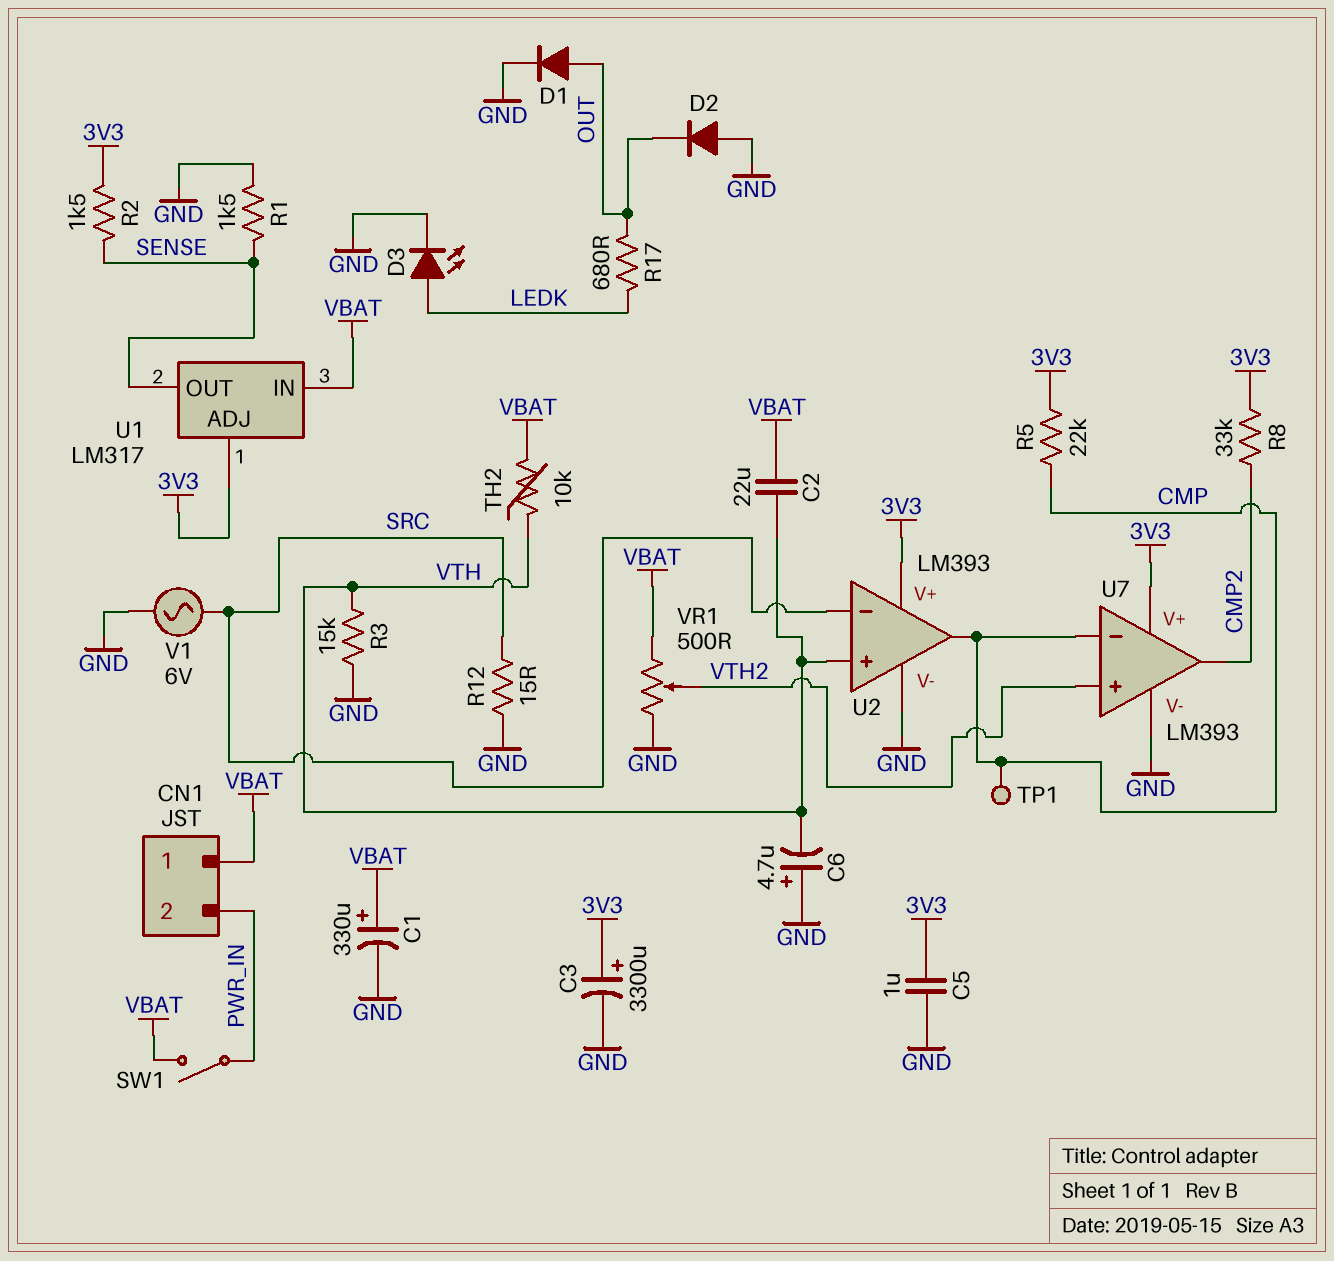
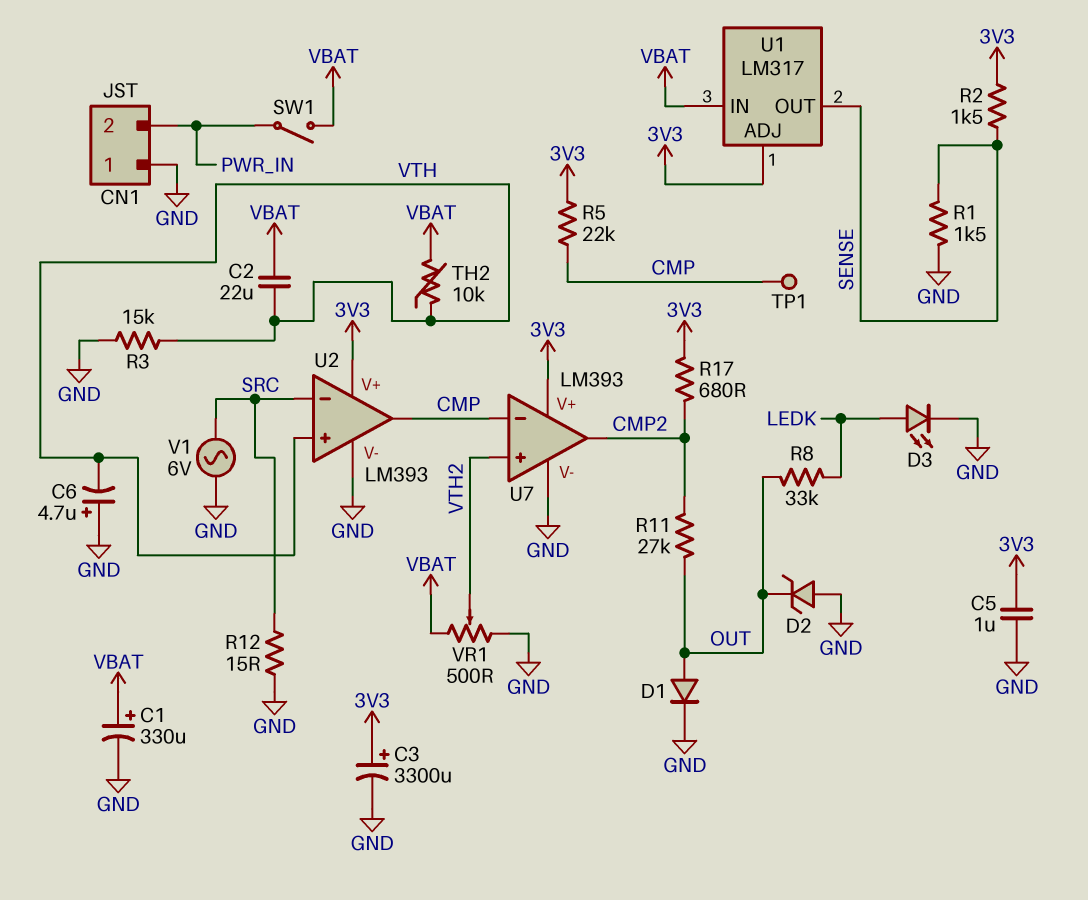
CN1 pin 1: VBAT -> GND
D2: diode (A GND, K OUT) -> zener (A GND, K OUT)
R8: 33k (3V3, CMP2) -> 33k (LEDK, OUT)
R11: none -> 27k (CMP2, OUT)
R17: 680 (LEDK, OUT) -> 680 (3V3, CMP2)

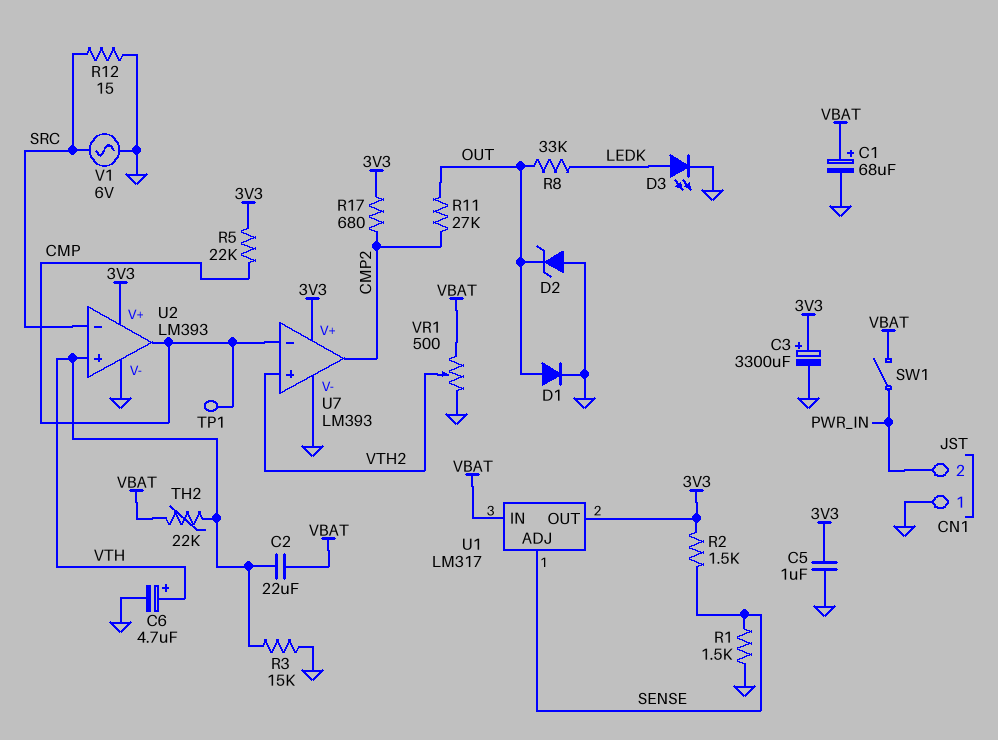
C1: 330uF (plus VBAT, minus GND) -> 68uF (plus VBAT, minus GND)
C6: 4.7uF (plus GND, minus VTH) -> 4.7uF (plus VTH, minus GND)
TH2: 10k (VBAT, VTH) -> 22k (VBAT, VTH)
U1 pin ADJ: 3V3 -> SENSE
U1 pin OUT: SENSE -> 3V3

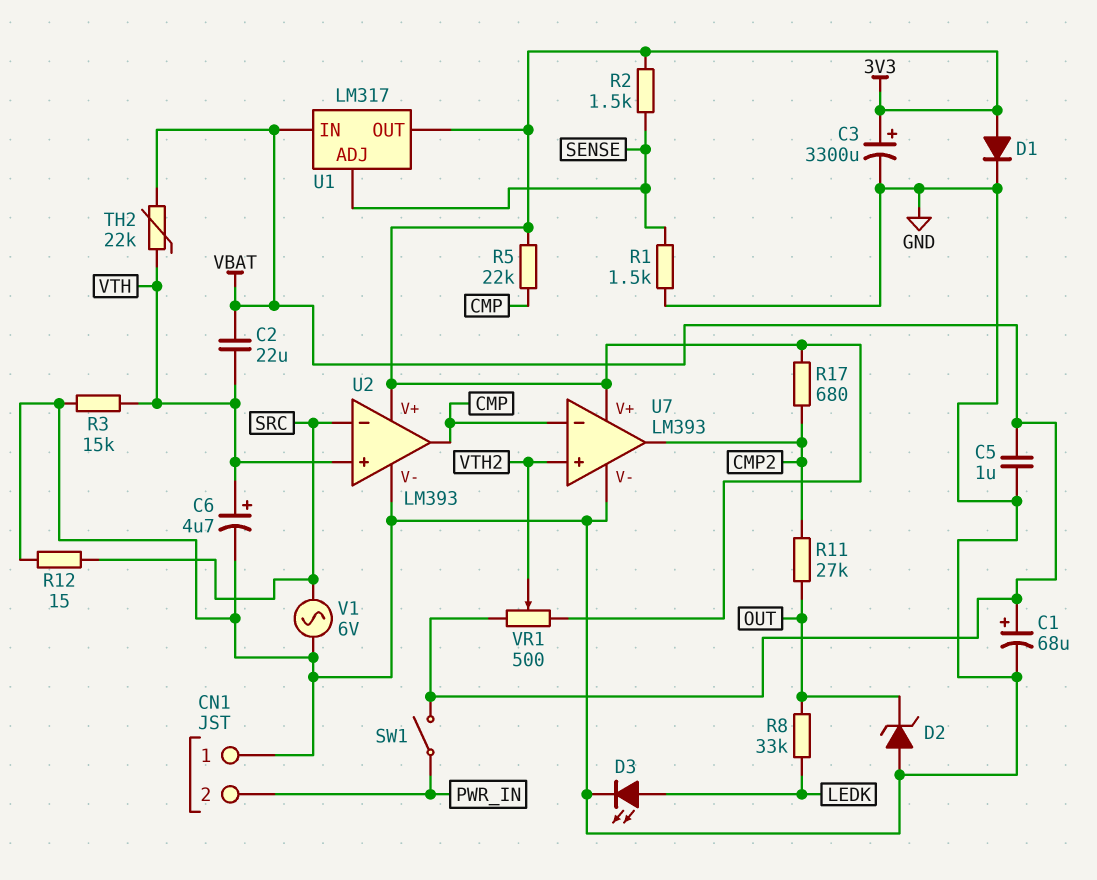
C5: 1uF (3V3, GND) -> 1uF (GND, VBAT)
D1: diode (A OUT, K GND) -> diode (A 3V3, K GND)
TP1: test point (CMP) -> none
VR1: 500 (GND, VBAT, wiper VTH2) -> 500 (3V3, VBAT, wiper VTH2)

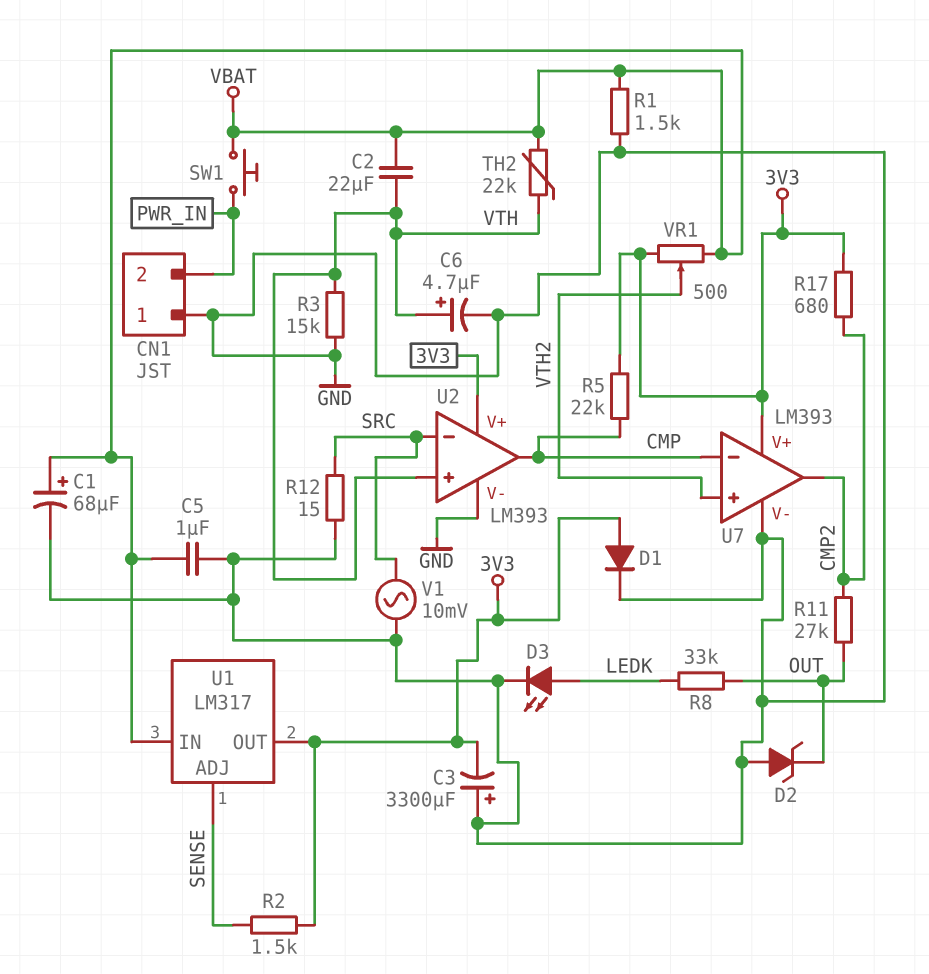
C3: 3300uF (plus 3V3, minus GND) -> 3300uF (plus GND, minus 3V3)
R1: 1.5k (GND, SENSE) -> 1.5k (GND, VBAT)
SW1: switch (PWR_IN, VBAT) -> button (PWR_IN, VBAT)
V1: AC 6V (GND, SRC) -> AC 10mV (GND, SRC)

